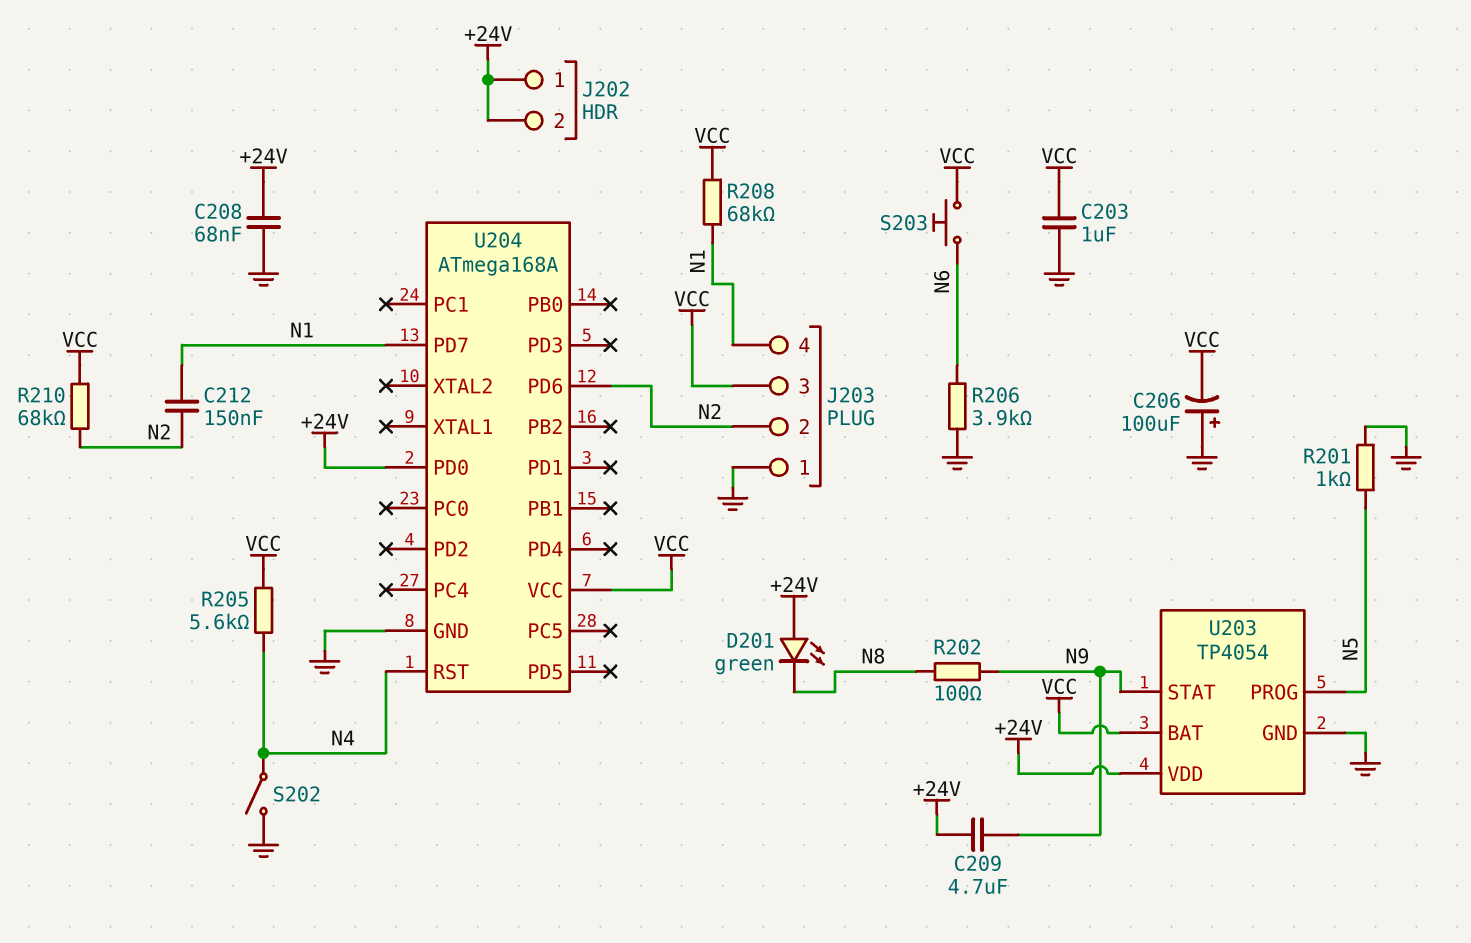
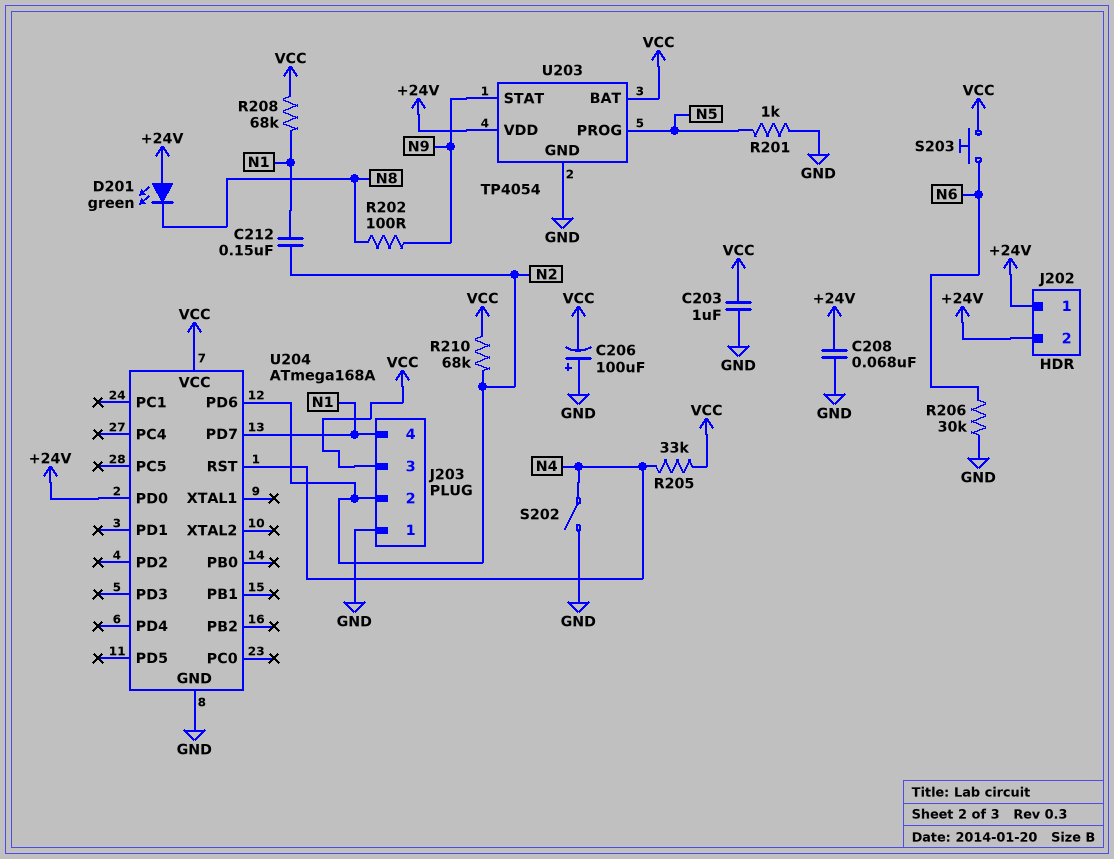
C209: 4.7uF (+24V, N9) -> none
R205: 5.6k (N4, VCC) -> 33k (N4, VCC)
R206: 3.9k (GND, N6) -> 30k (GND, N6)

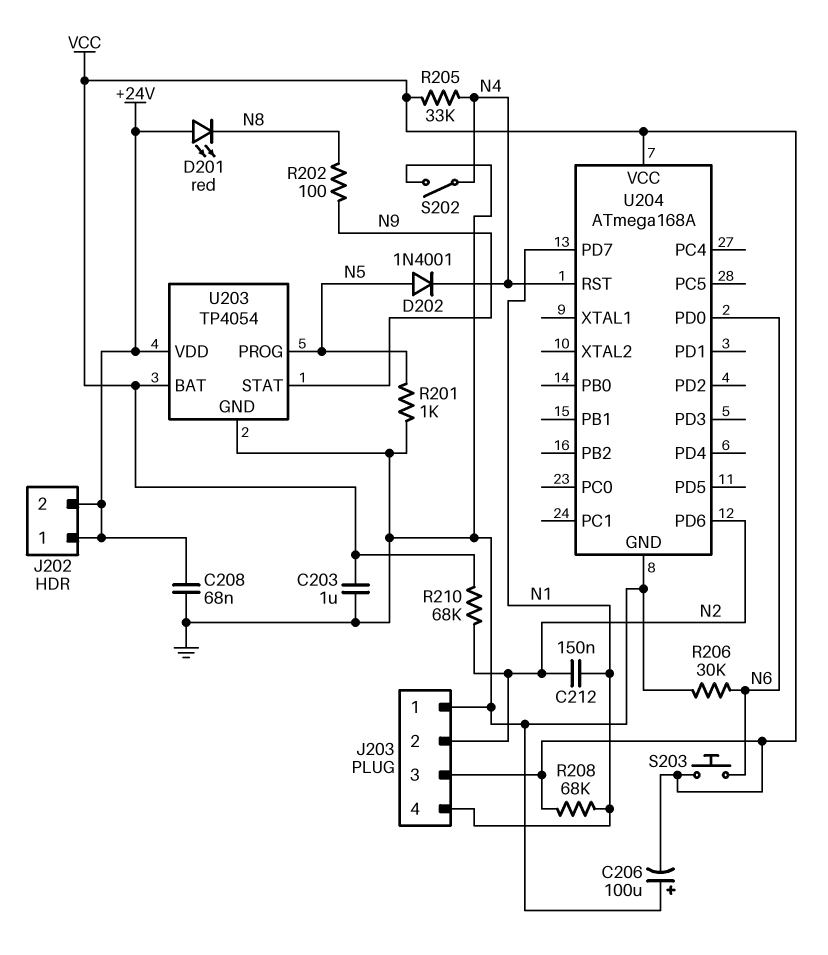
D201: LED green (A +24V, K N8) -> LED red (A +24V, K N8)
D202: none -> diode 1N4001 (A N5, K N4)
U204 pin PD0: +24V -> N6

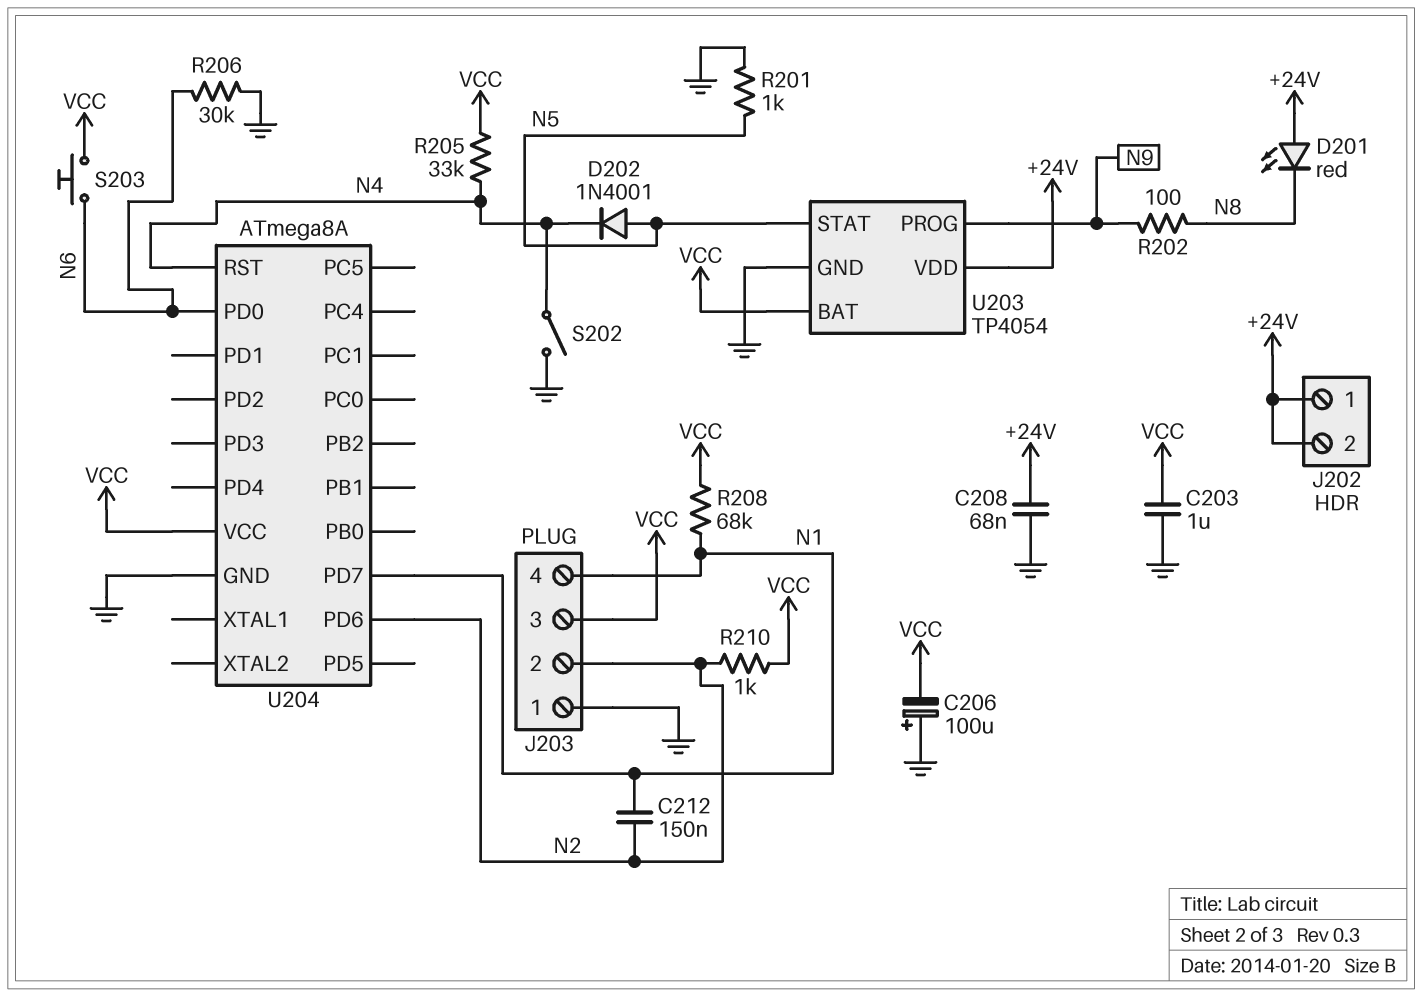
R210: 68k (N2, VCC) -> 1k (N2, VCC)
U203 pin PROG: N5 -> N9
U203 pin STAT: N9 -> N5
U204: ATmega168A -> ATmega8A

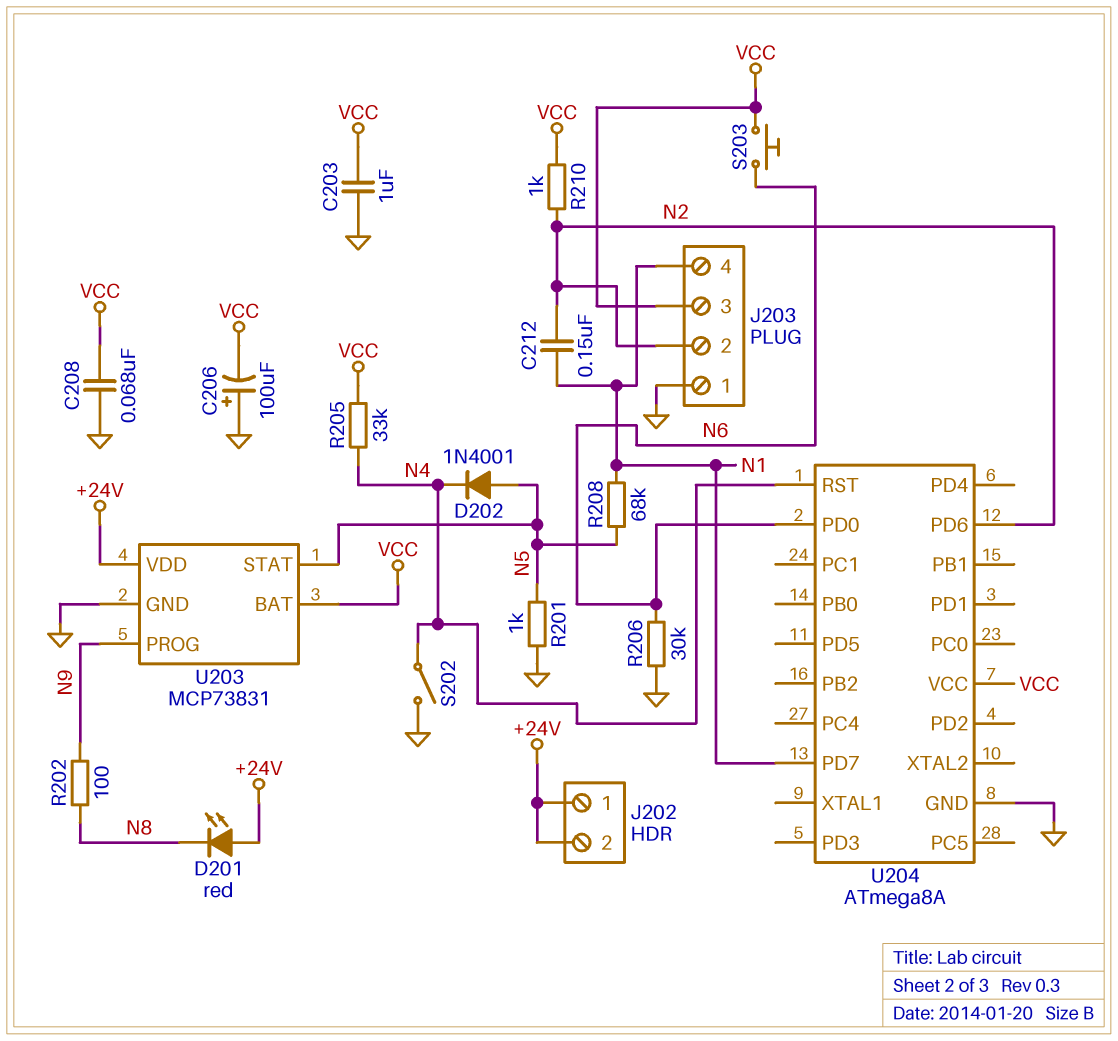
C208: 68nF (+24V, GND) -> 68nF (GND, VCC)
R208: 68k (N1, VCC) -> 68k (N1, N5)
U203: TP4054 -> MCP73831

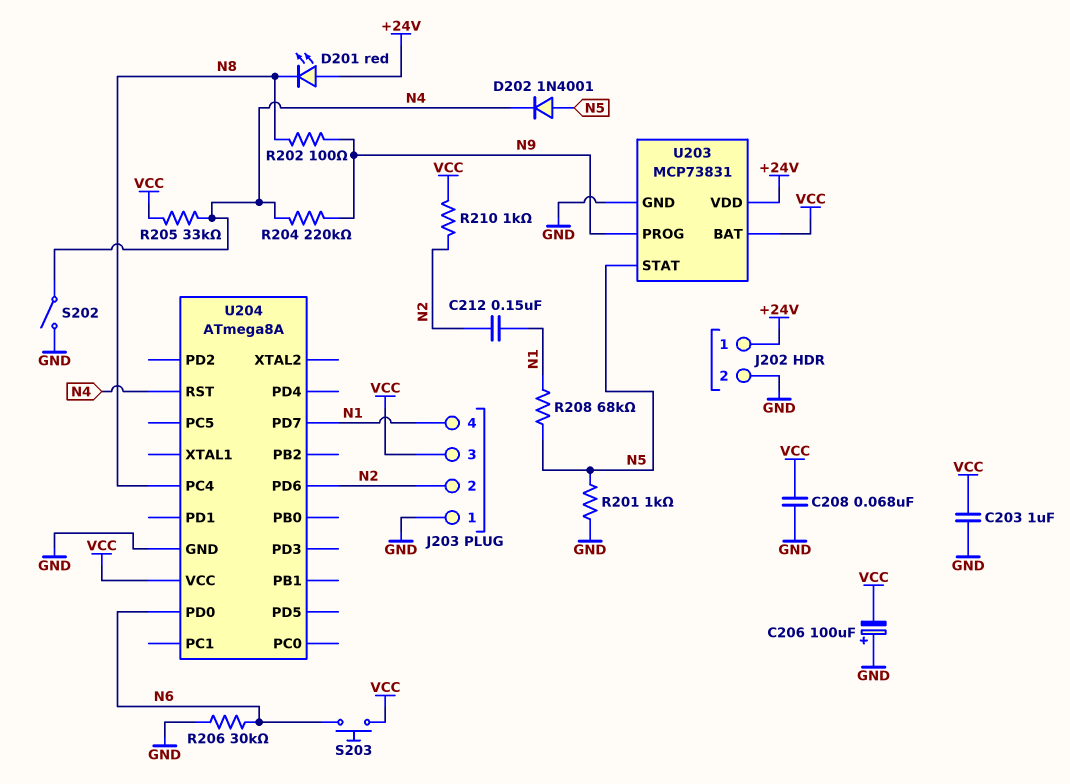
J202 pin 2: +24V -> GND
R204: none -> 220k (N4, N9)
U204 pin PC4: none -> N8

